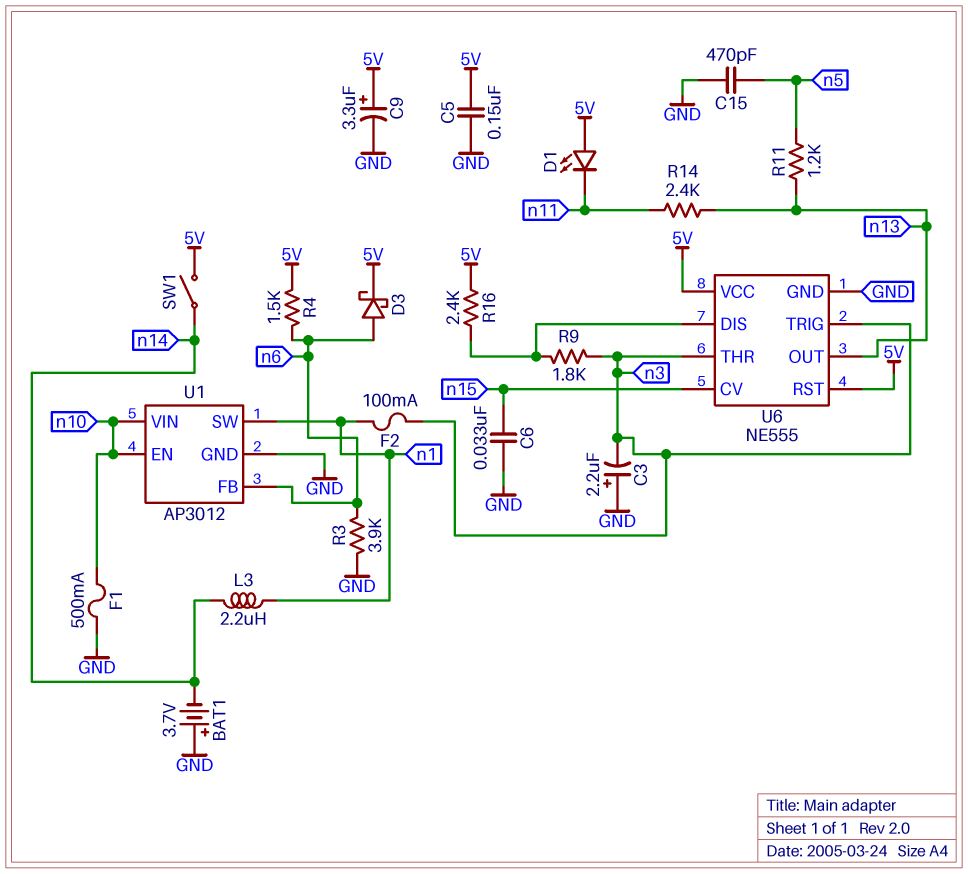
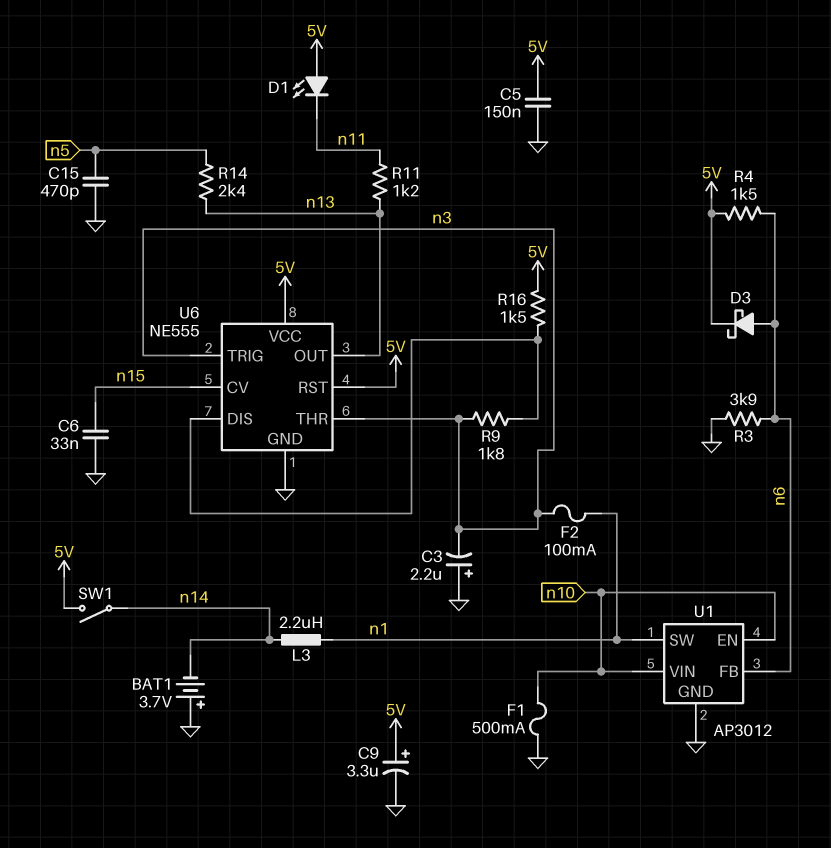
R11: 1.2k (n5, n13) -> 1.2k (n11, n13)
R14: 2.4k (n11, n13) -> 2.4k (n5, n13)
R16: 2.4k (5V, U6/DIS) -> 1.5k (5V, U6/DIS)

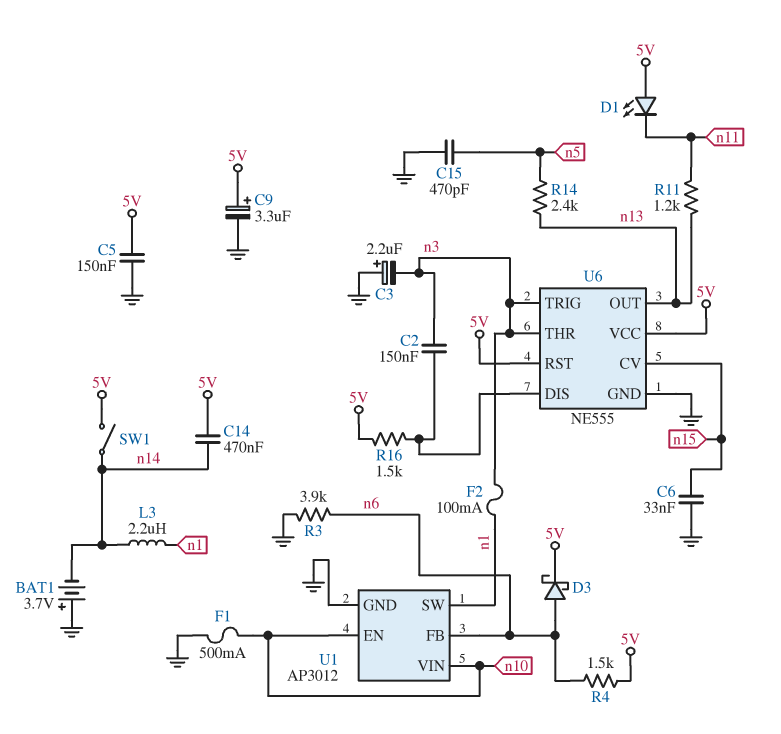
C2: none -> 150nF (U6/DIS, n3)
C14: none -> 470nF (5V, n14)
R9: 1.8k (U6/DIS, n3) -> none

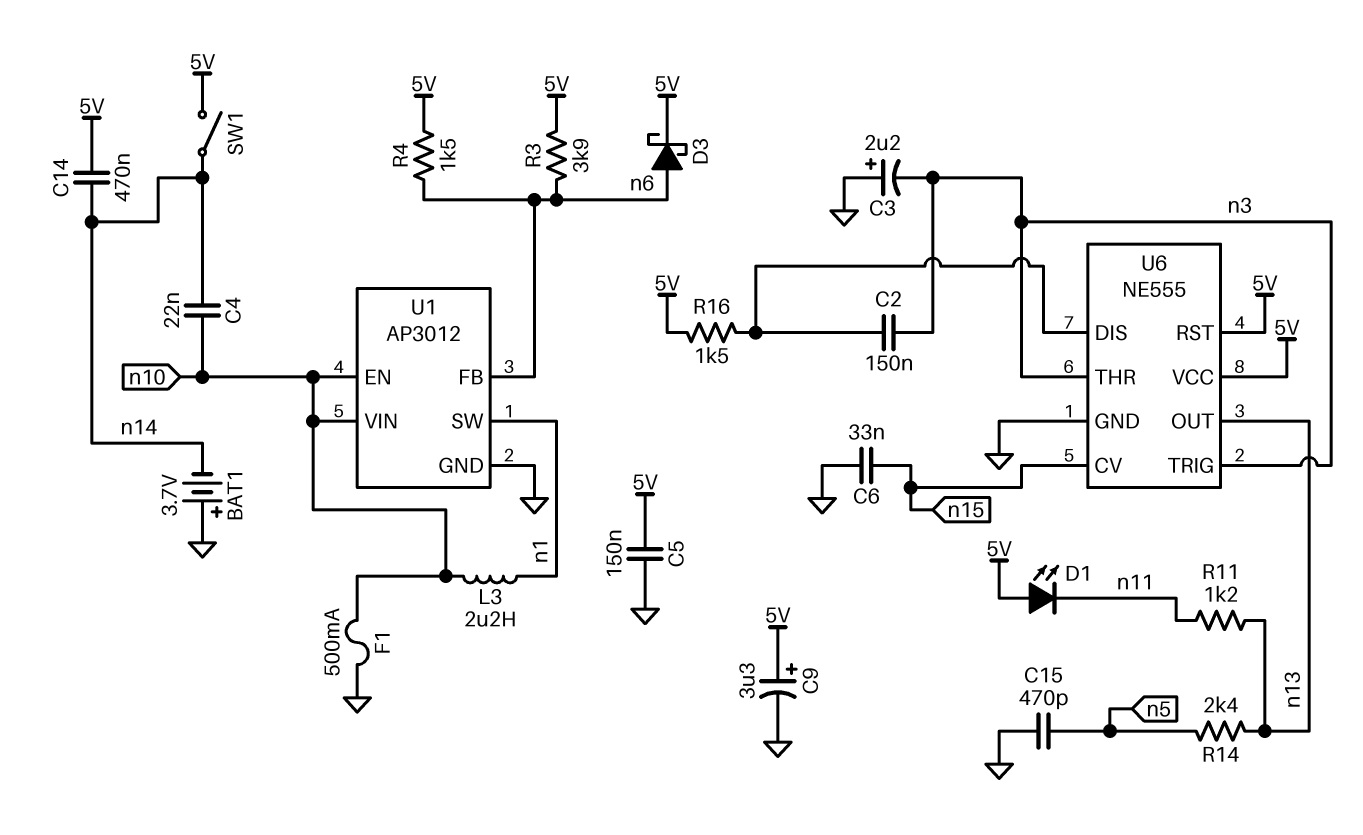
C4: none -> 22nF (n10, n14)
F2: 100mA (n1, n3) -> none
L3: 2.2uH (n1, n14) -> 2.2uH (n1, n10)
R3: 3.9k (GND, n6) -> 3.9k (5V, n6)

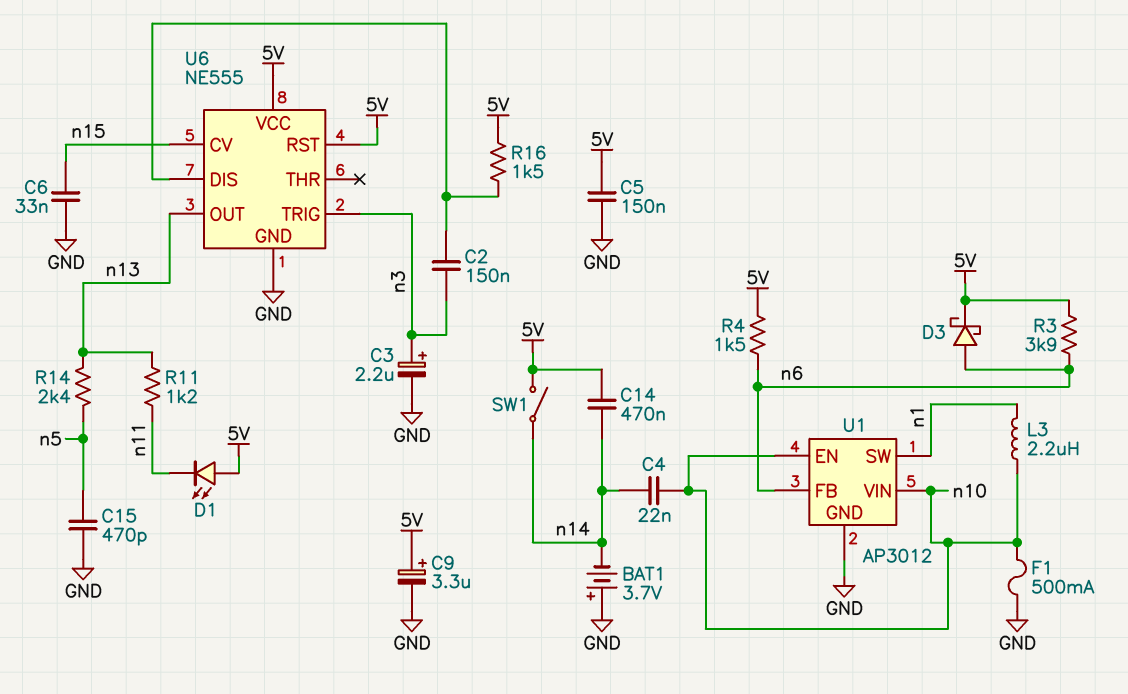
C3: 2.2uF (plus GND, minus n3) -> 2.2uF (plus n3, minus GND)
U6 pin THR: n3 -> none

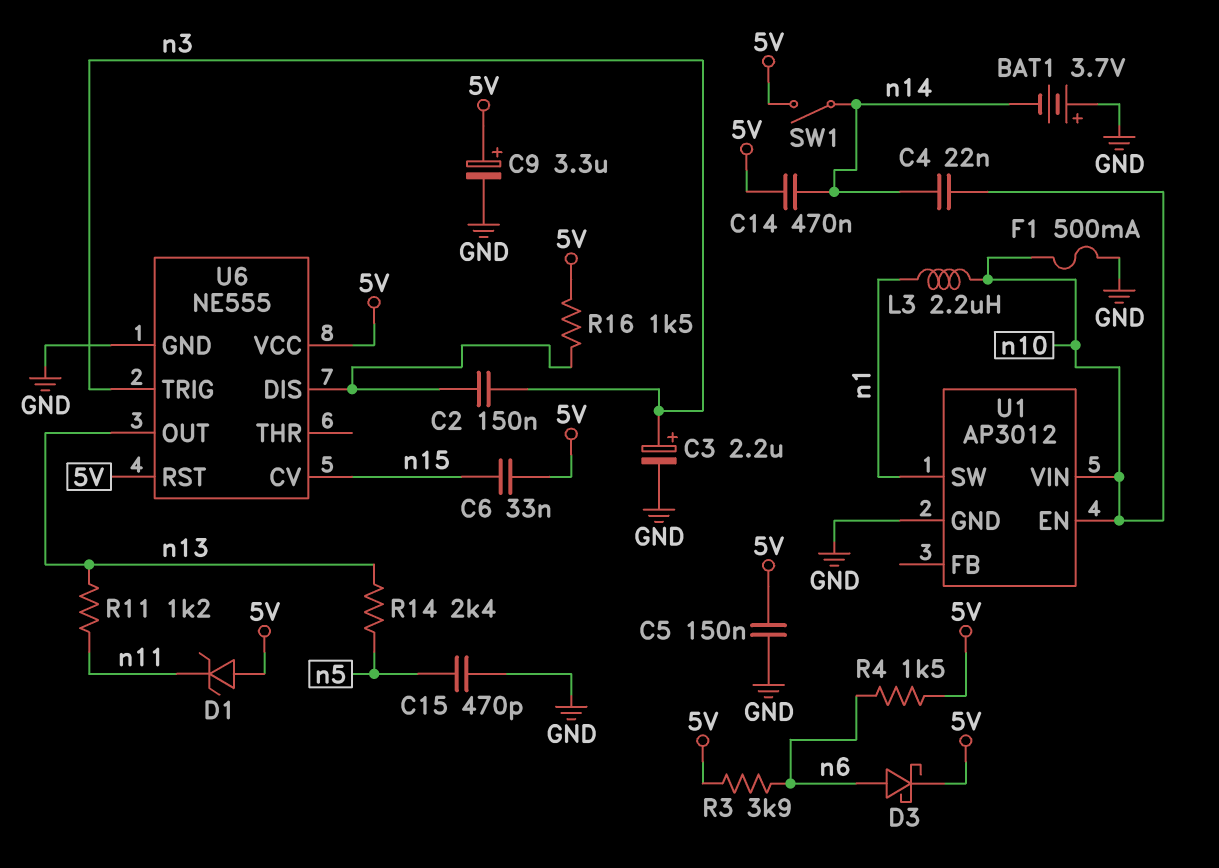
C6: 33nF (GND, n15) -> 33nF (5V, n15)
D1: LED (A 5V, K n11) -> zener (A 5V, K n11)
U1 pin FB: n6 -> none

